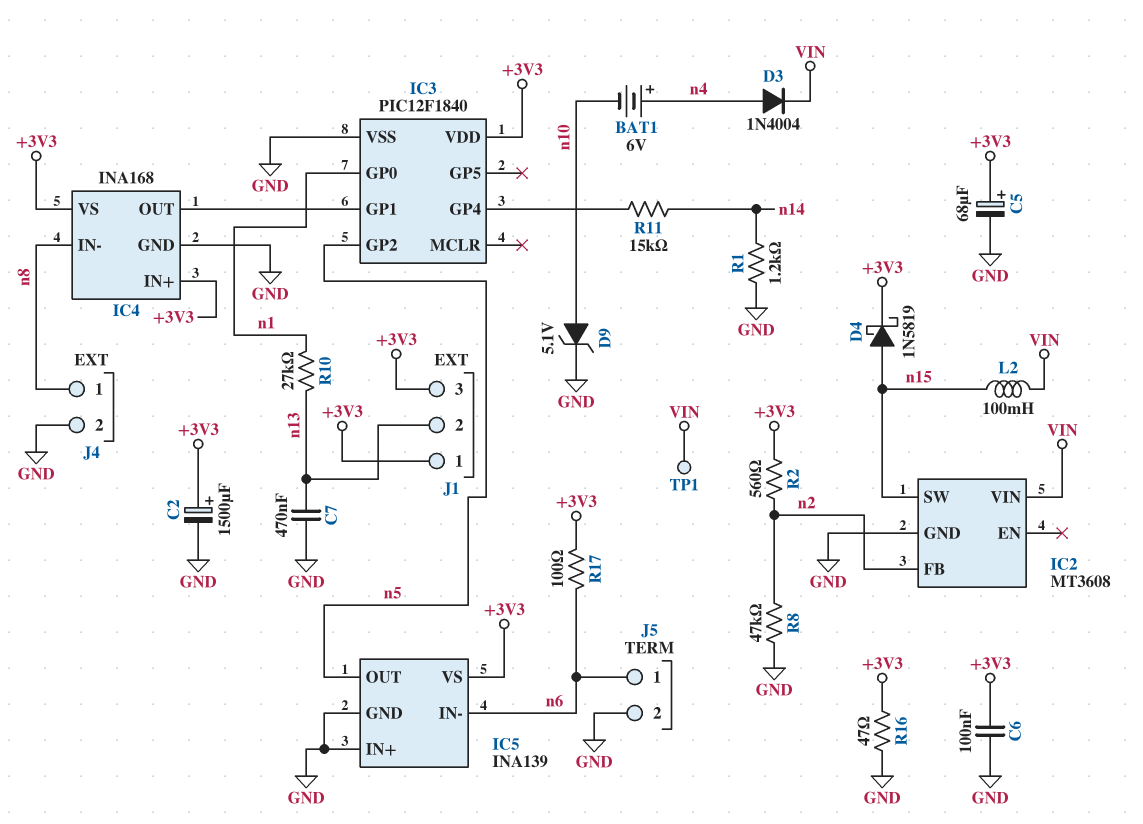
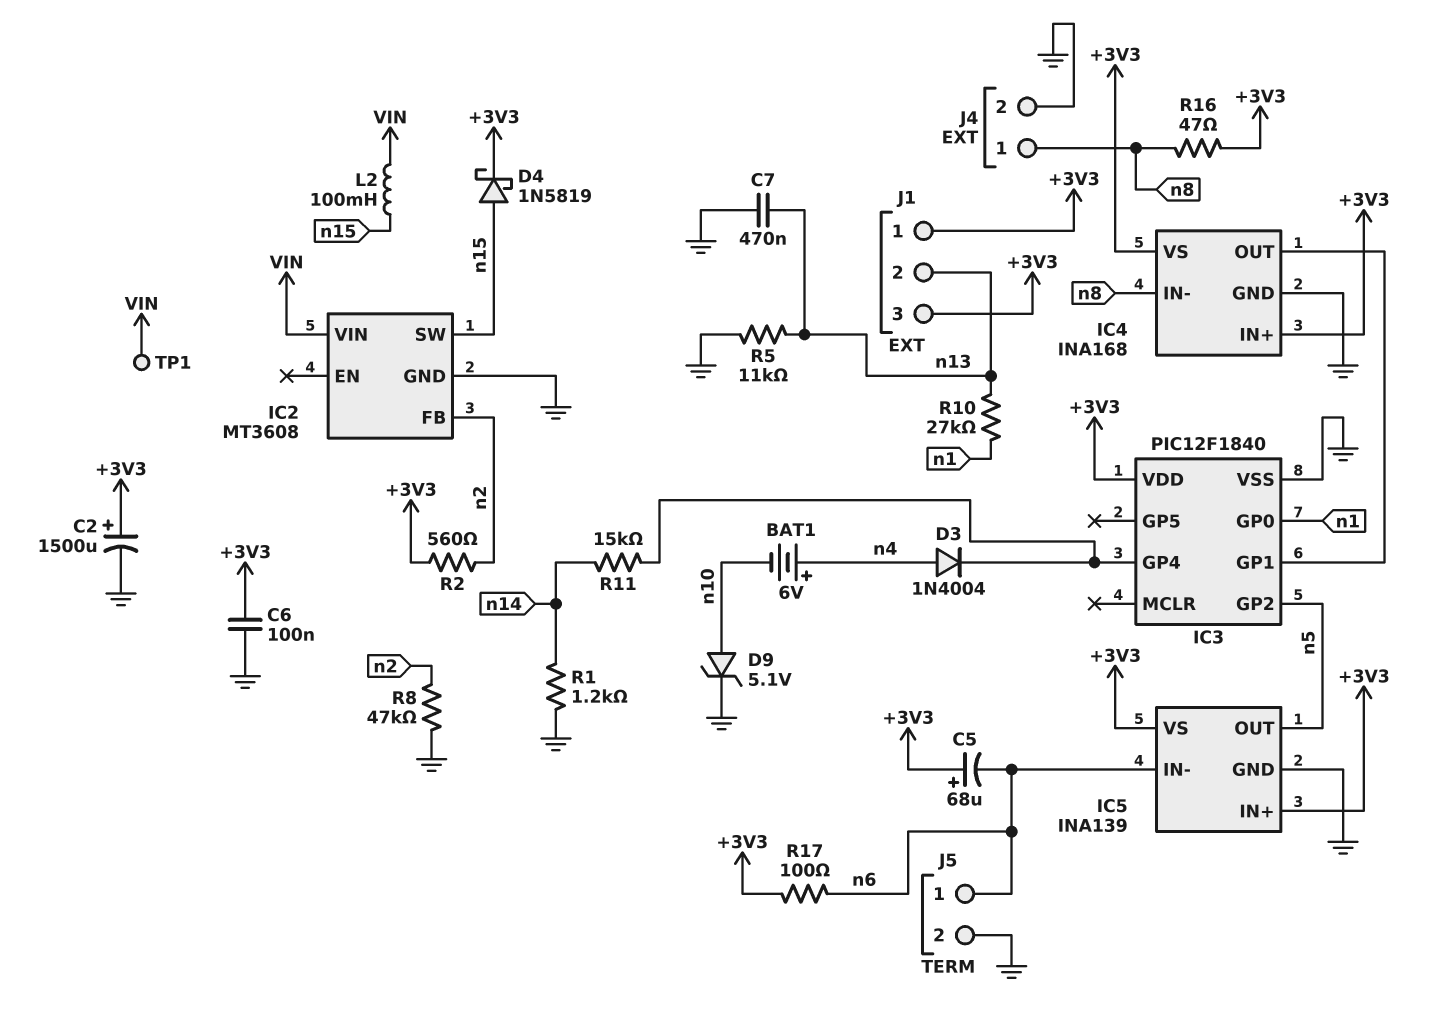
C5: 68uF (plus +3V3, minus GND) -> 68uF (plus +3V3, minus n6)
D3: diode 1N4004 (A n4, K VIN) -> diode 1N4004 (A n4, K IC3/GP4)
IC5 pin IN+: GND -> +3V3
R5: none -> 11k (GND, n13)
R16: 47 (+3V3, GND) -> 47 (+3V3, n8)

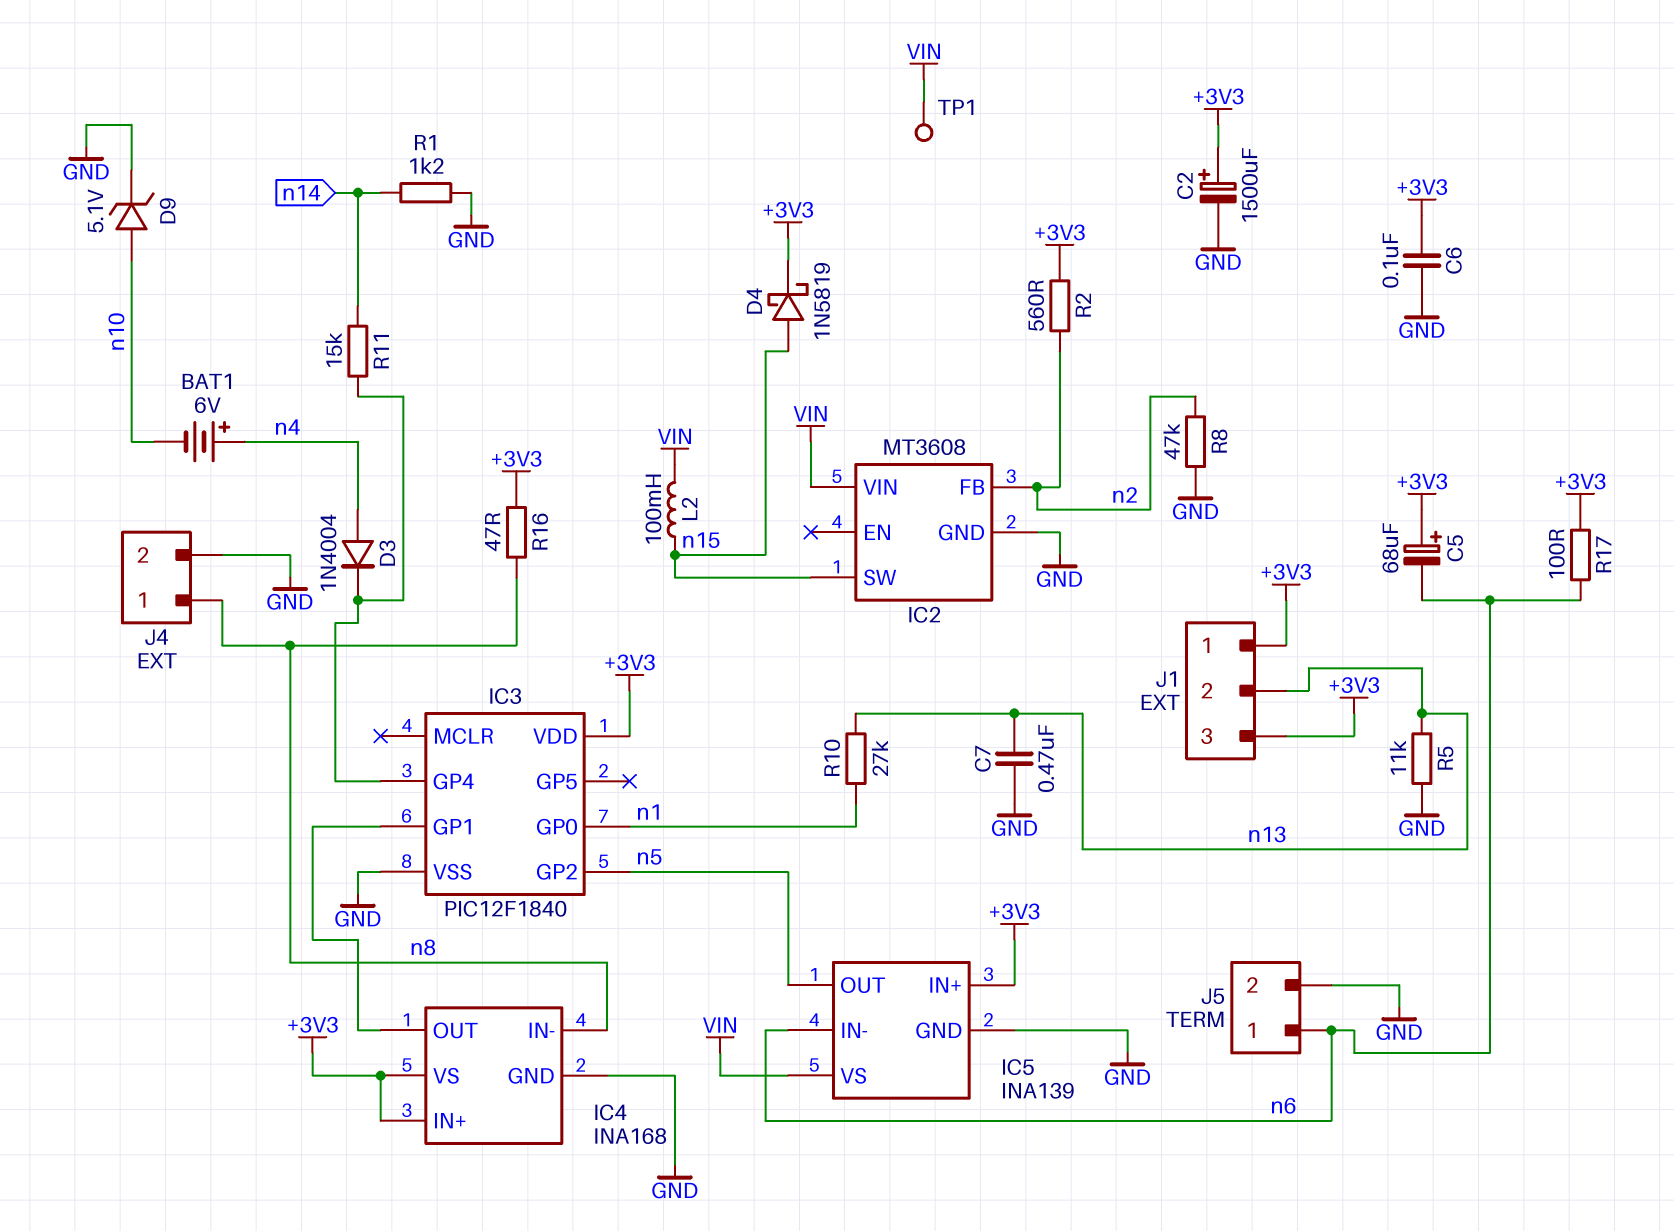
IC5 pin VS: +3V3 -> VIN

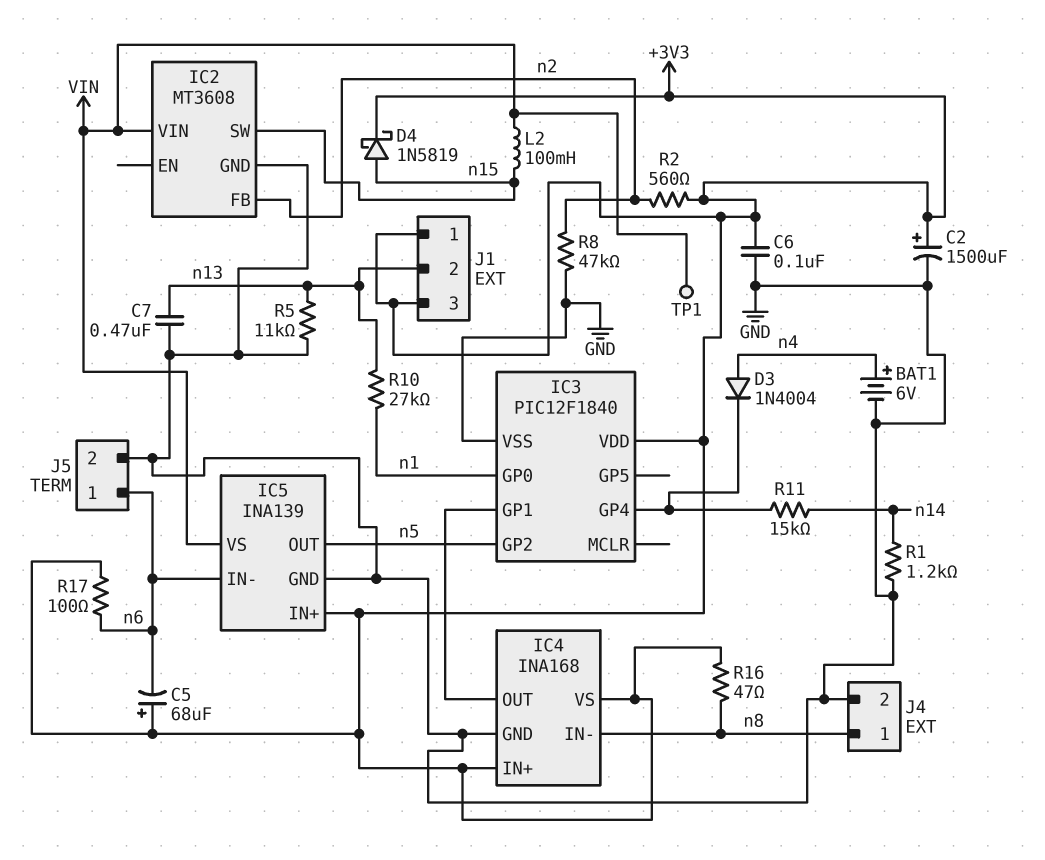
BAT1: 6V (plus n4, minus n10) -> 6V (plus n4, minus GND)
D9: zener 5.1V (A n10, K GND) -> none

